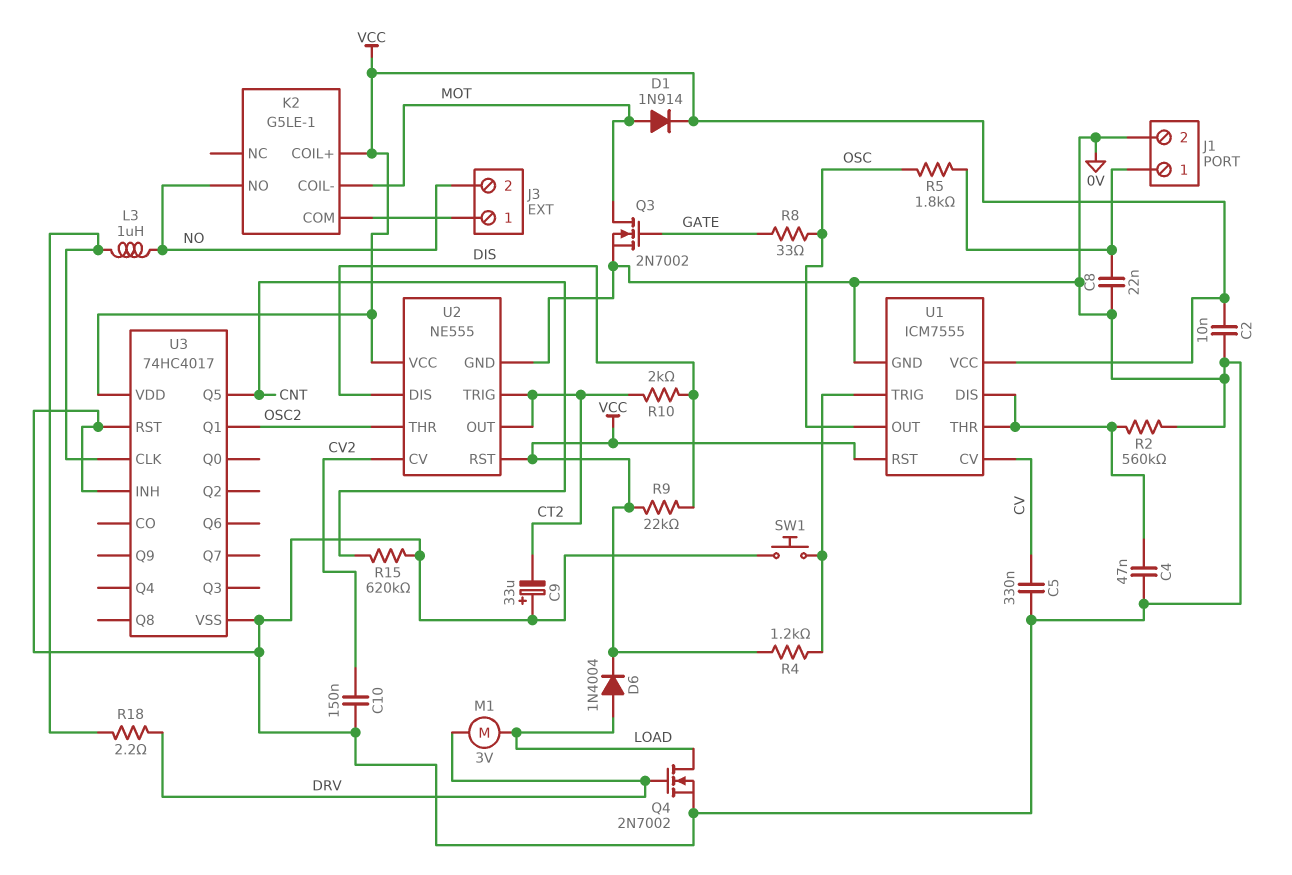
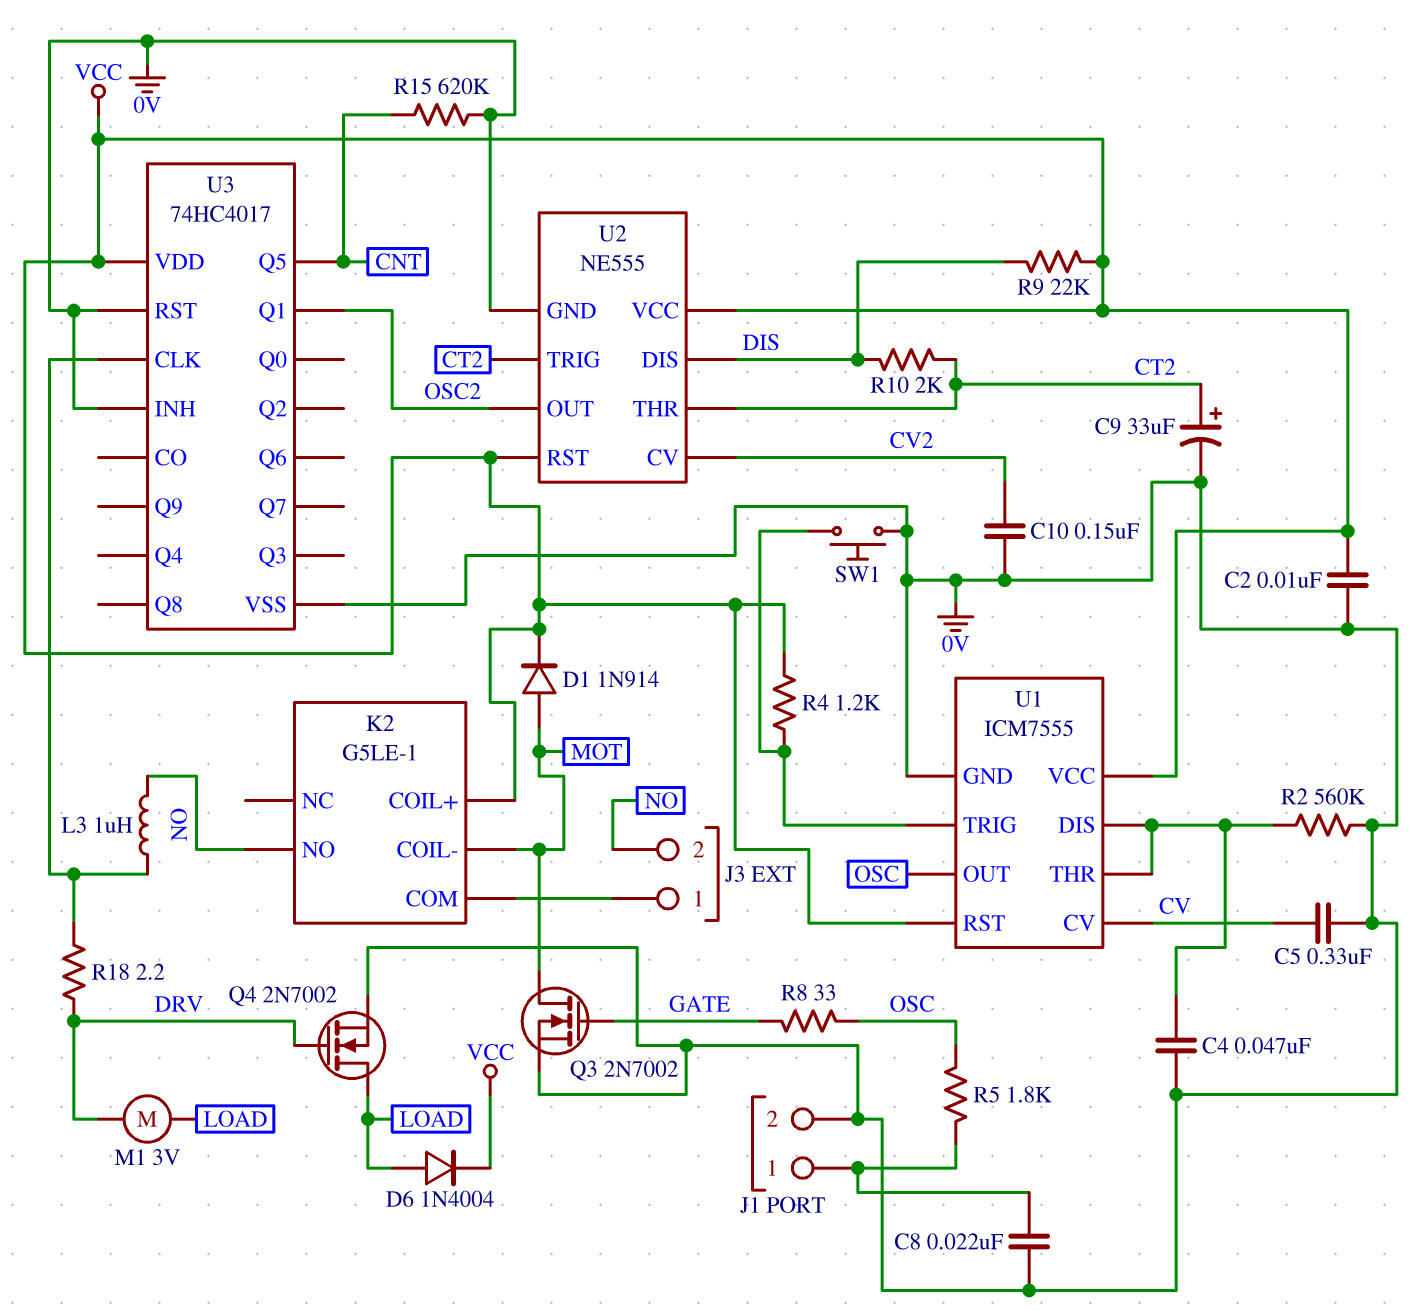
C9: 33uF (plus 0V, minus CT2) -> 33uF (plus CT2, minus 0V)
U2 pin OUT: CT2 -> OSC2
U2 pin THR: OSC2 -> CT2

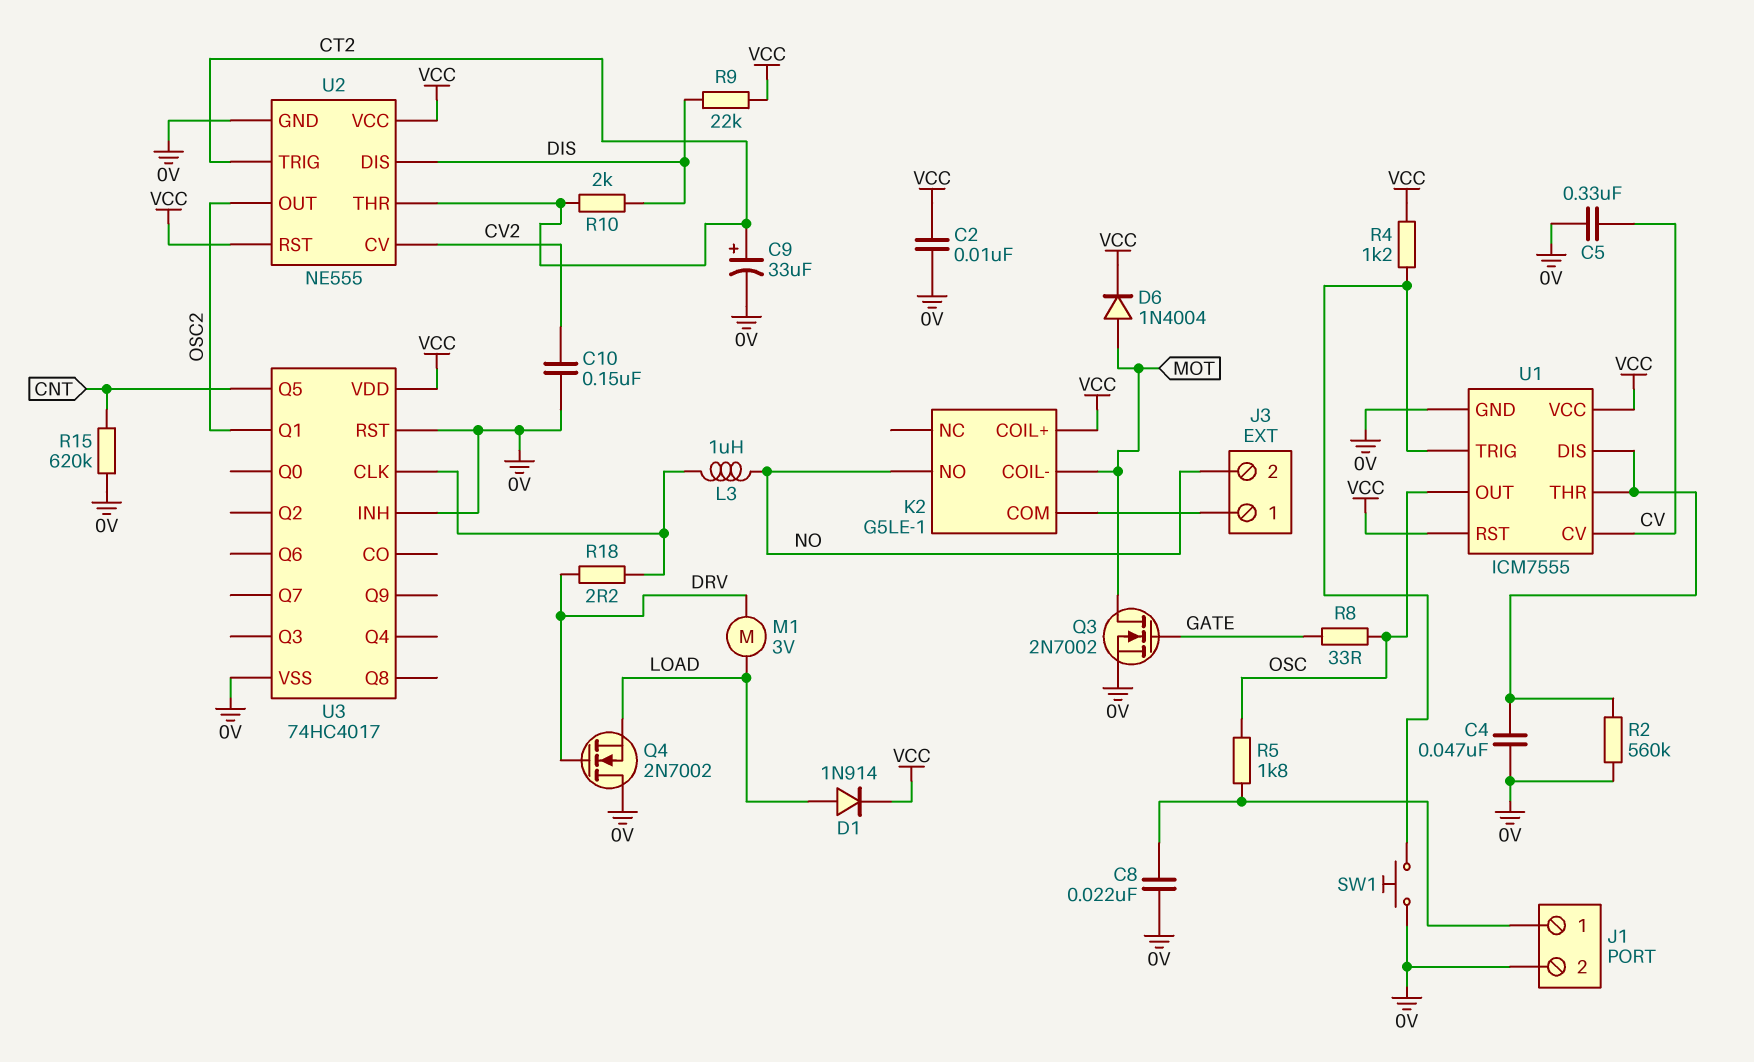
D1: diode 1N914 (A MOT, K VCC) -> diode 1N914 (A LOAD, K VCC)
D6: diode 1N4004 (A LOAD, K VCC) -> diode 1N4004 (A MOT, K VCC)
Q4: NMOS 2N7002 (G DRV, D LOAD, S 0V) -> NMOS 2N7002 (G DRV, D 0V, S LOAD)

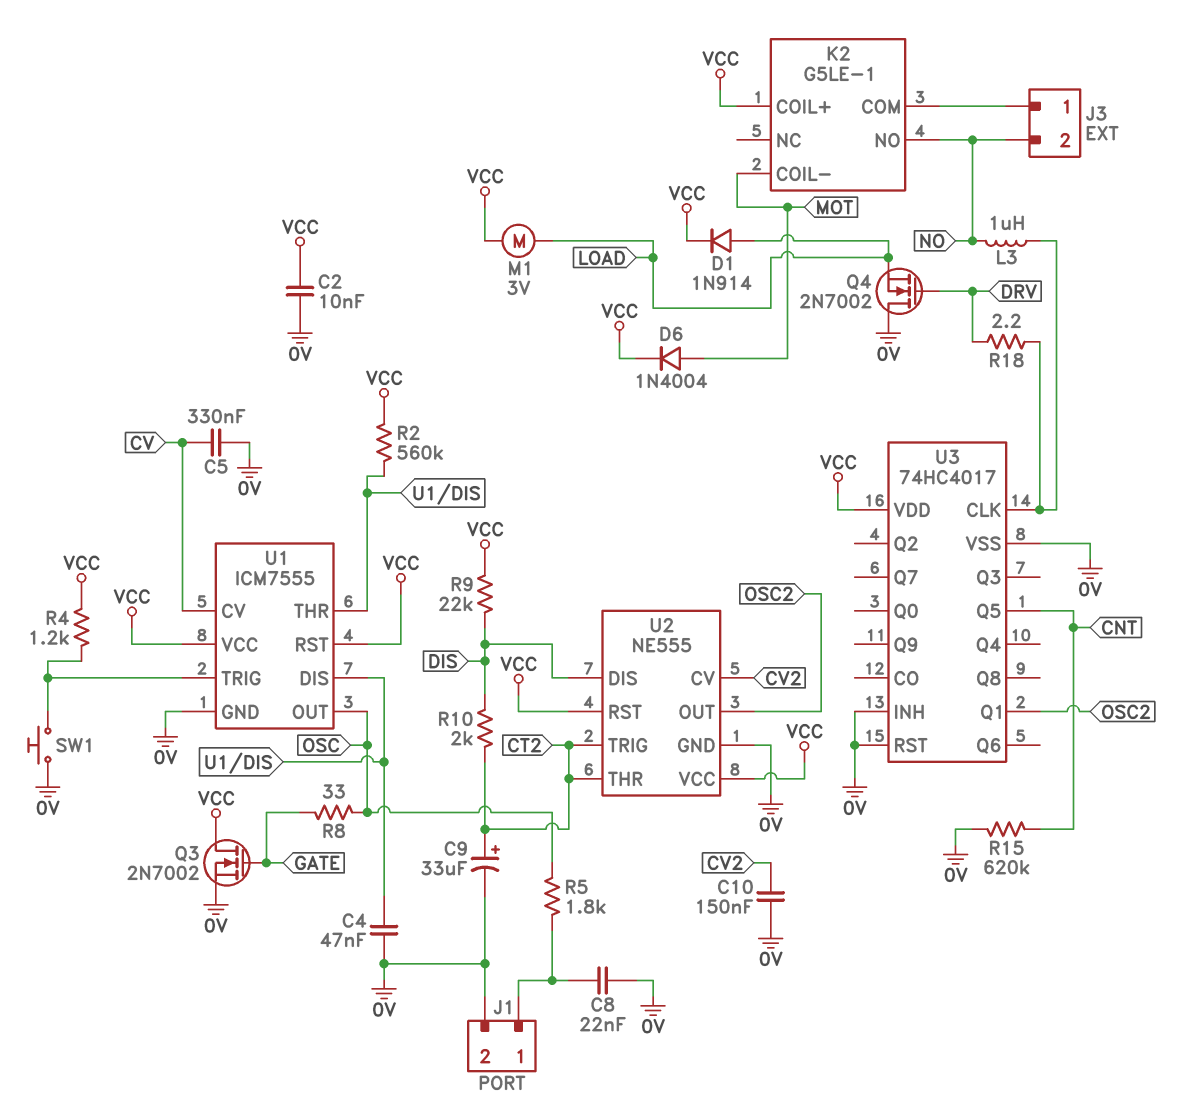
M1: motor 3V (DRV, LOAD) -> motor 3V (LOAD, VCC)
Q3: NMOS 2N7002 (G GATE, D MOT, S 0V) -> NMOS 2N7002 (G GATE, D VCC, S 0V)
R2: 560k (0V, U1/DIS) -> 560k (U1/DIS, VCC)

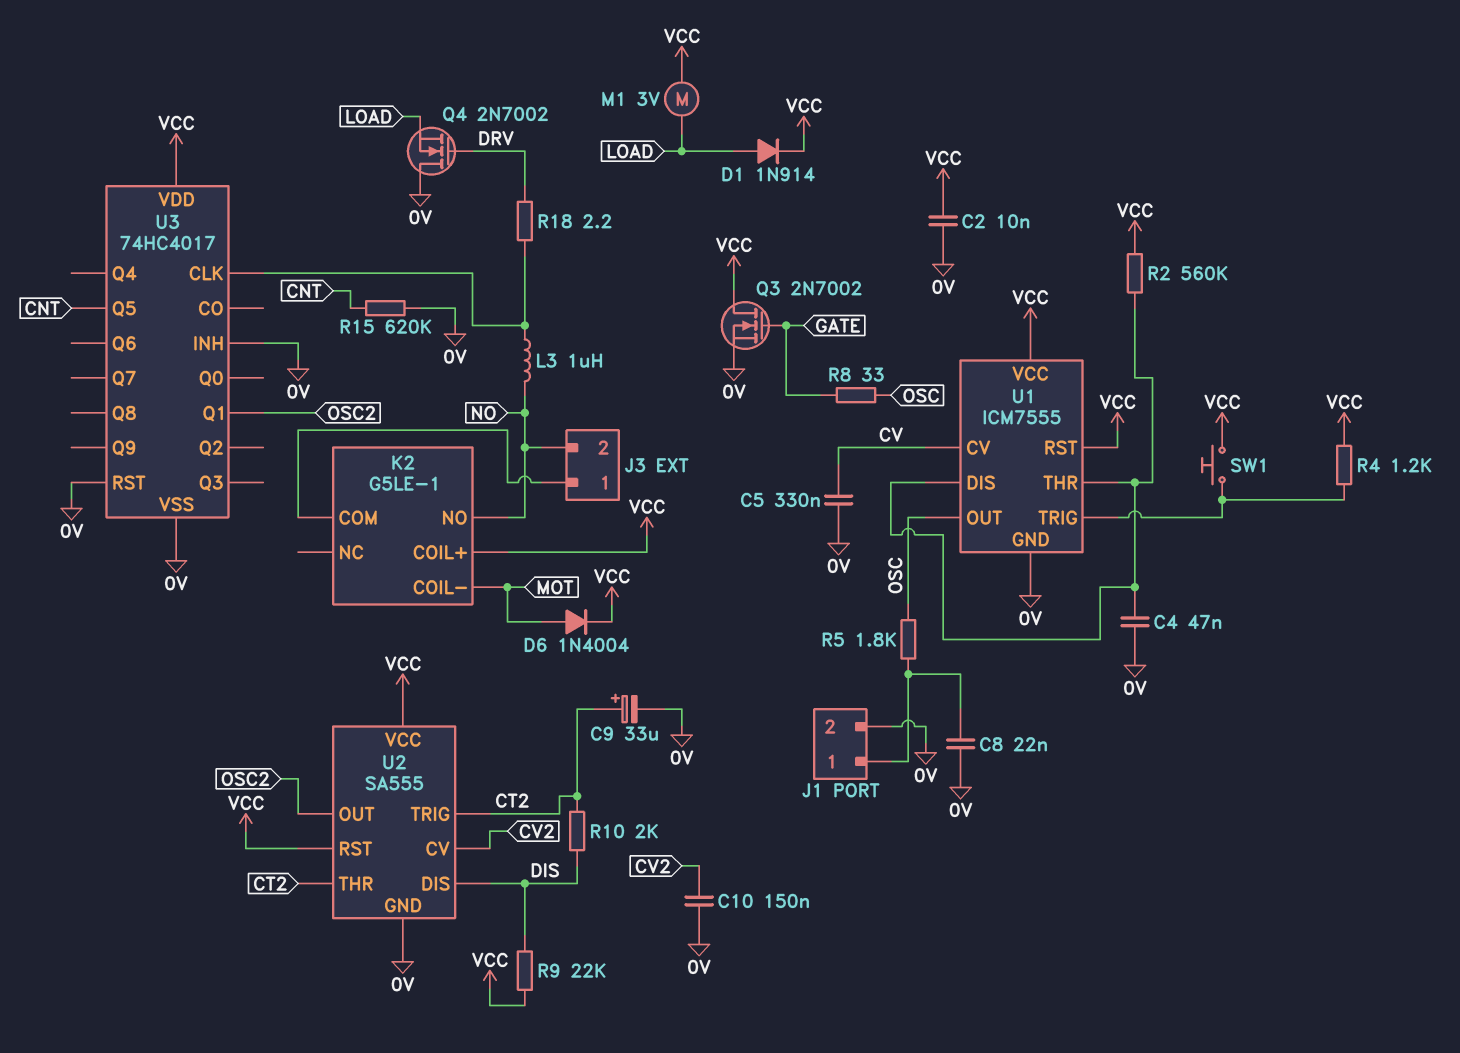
SW1: button (0V, U1/TRIG) -> button (U1/TRIG, VCC)
U2: NE555 -> SA555

